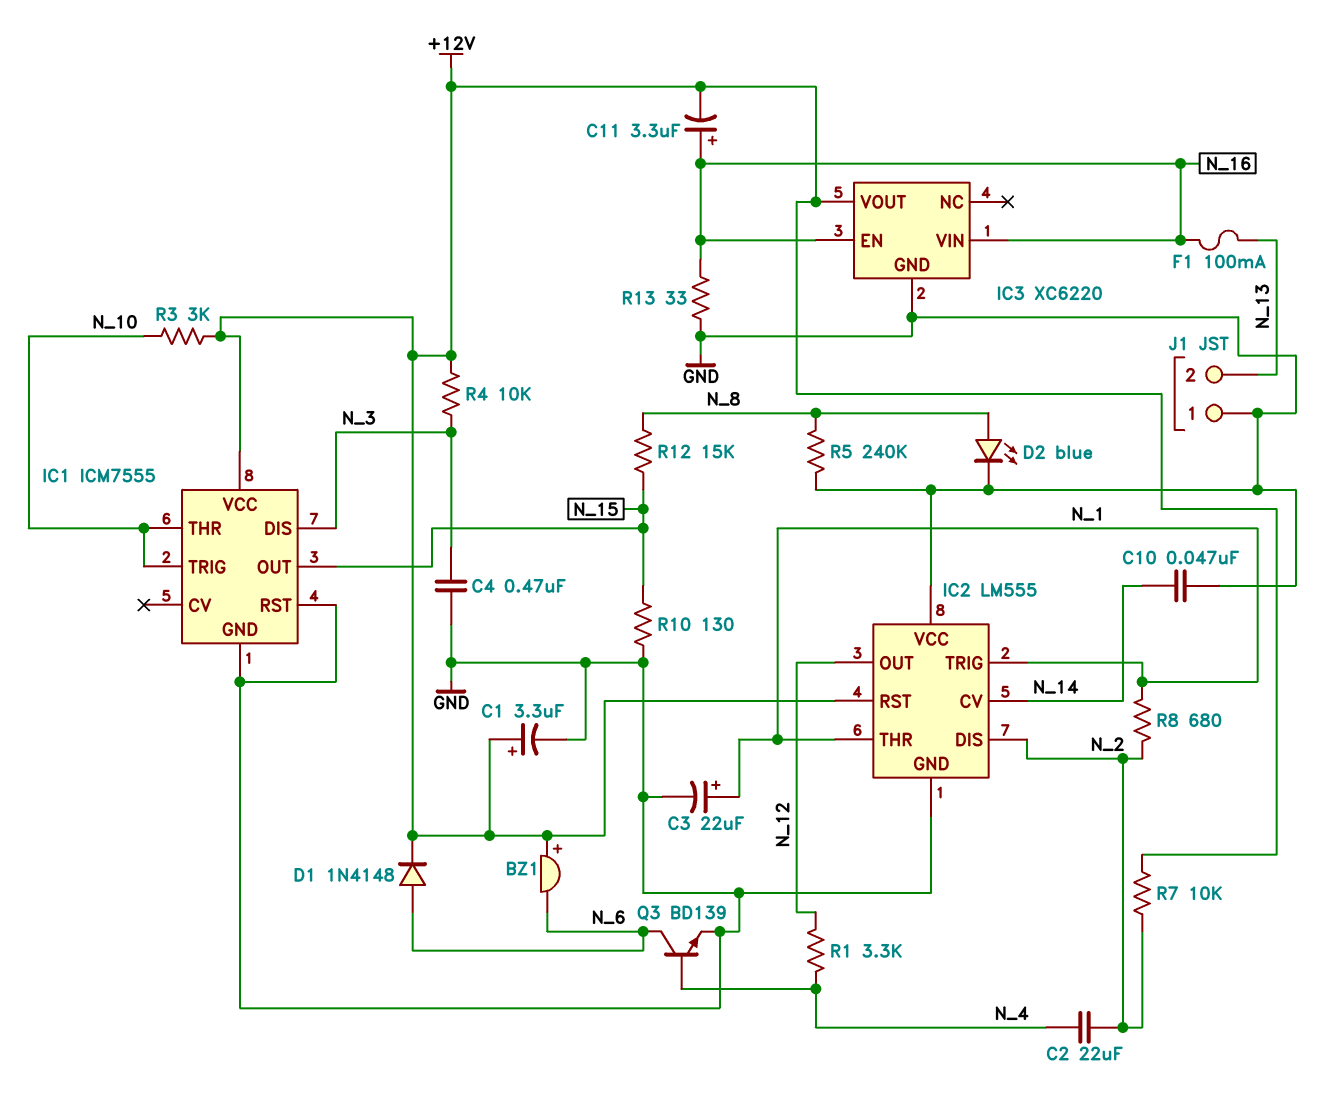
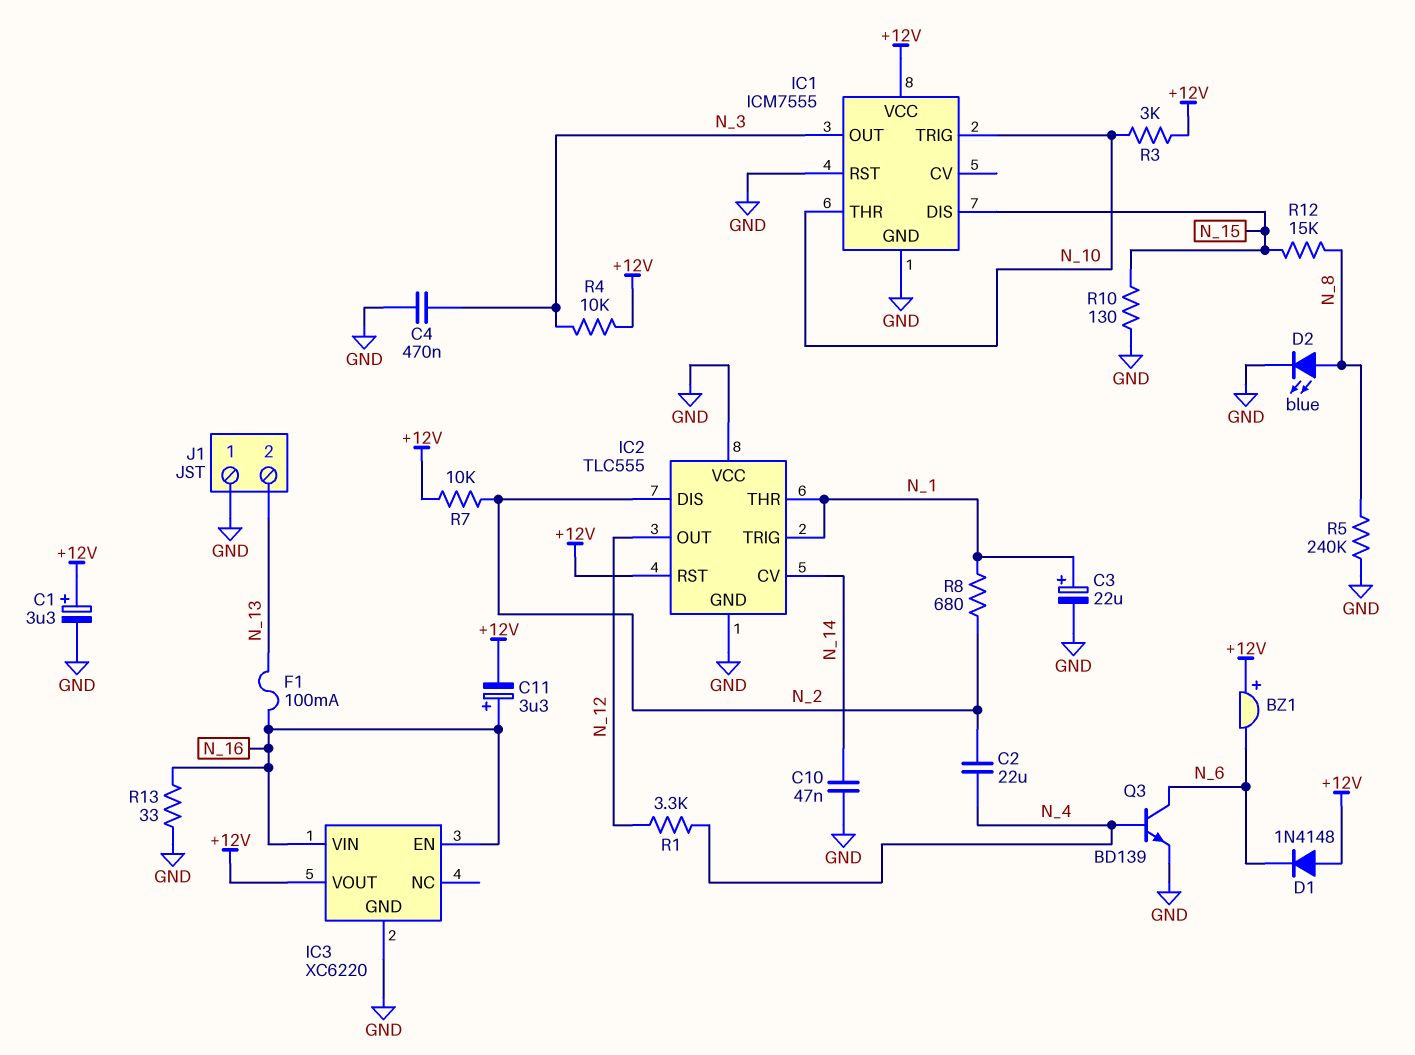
D1: diode 1N4148 (A N_6, K +12V) -> diode 1N4148 (A +12V, K N_6)
IC1 pin DIS: N_3 -> N_15
IC1 pin OUT: N_15 -> N_3
IC2: LM555 -> TLC555

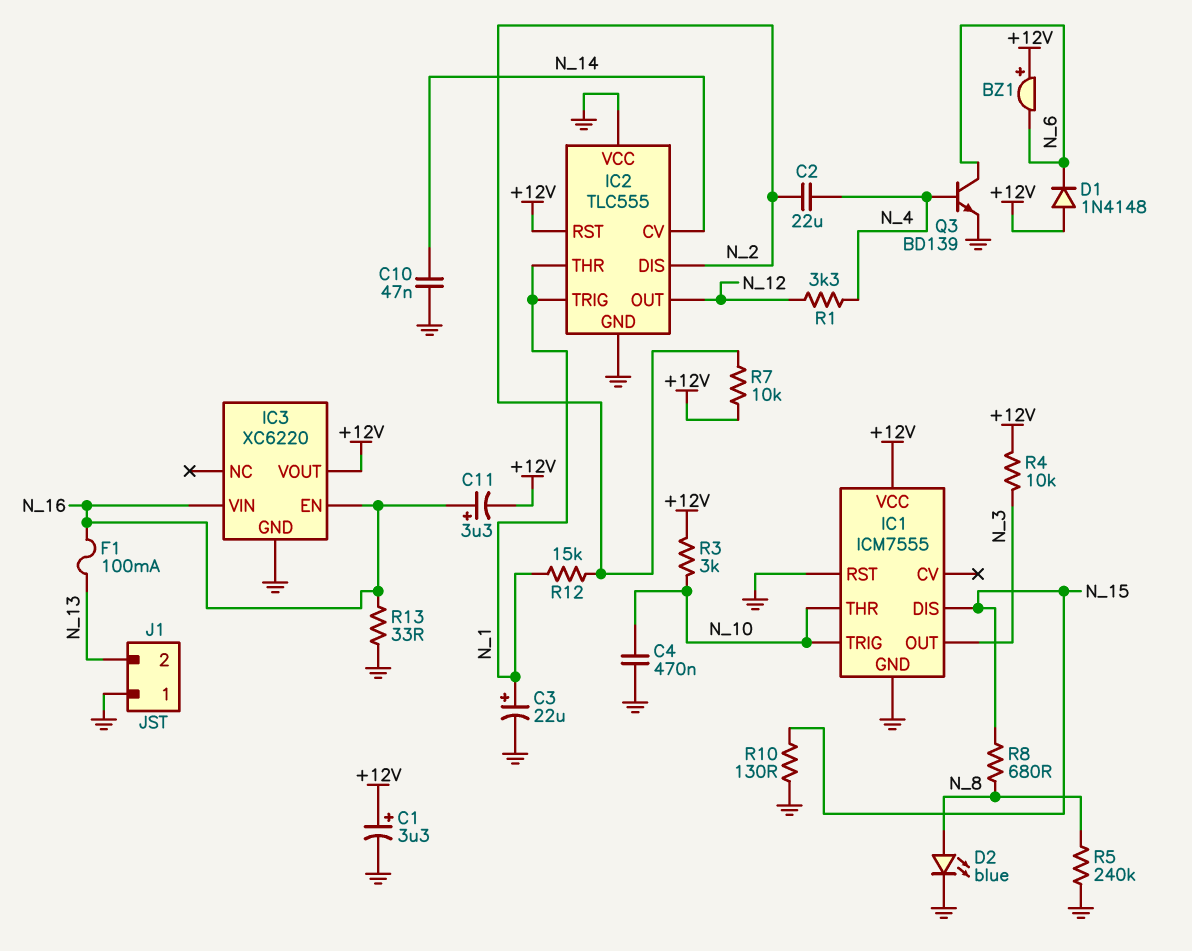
C4: 470nF (GND, N_3) -> 470nF (GND, N_10)
R8: 680 (N_1, N_2) -> 680 (N_8, N_15)
R12: 15k (N_8, N_15) -> 15k (N_1, N_2)

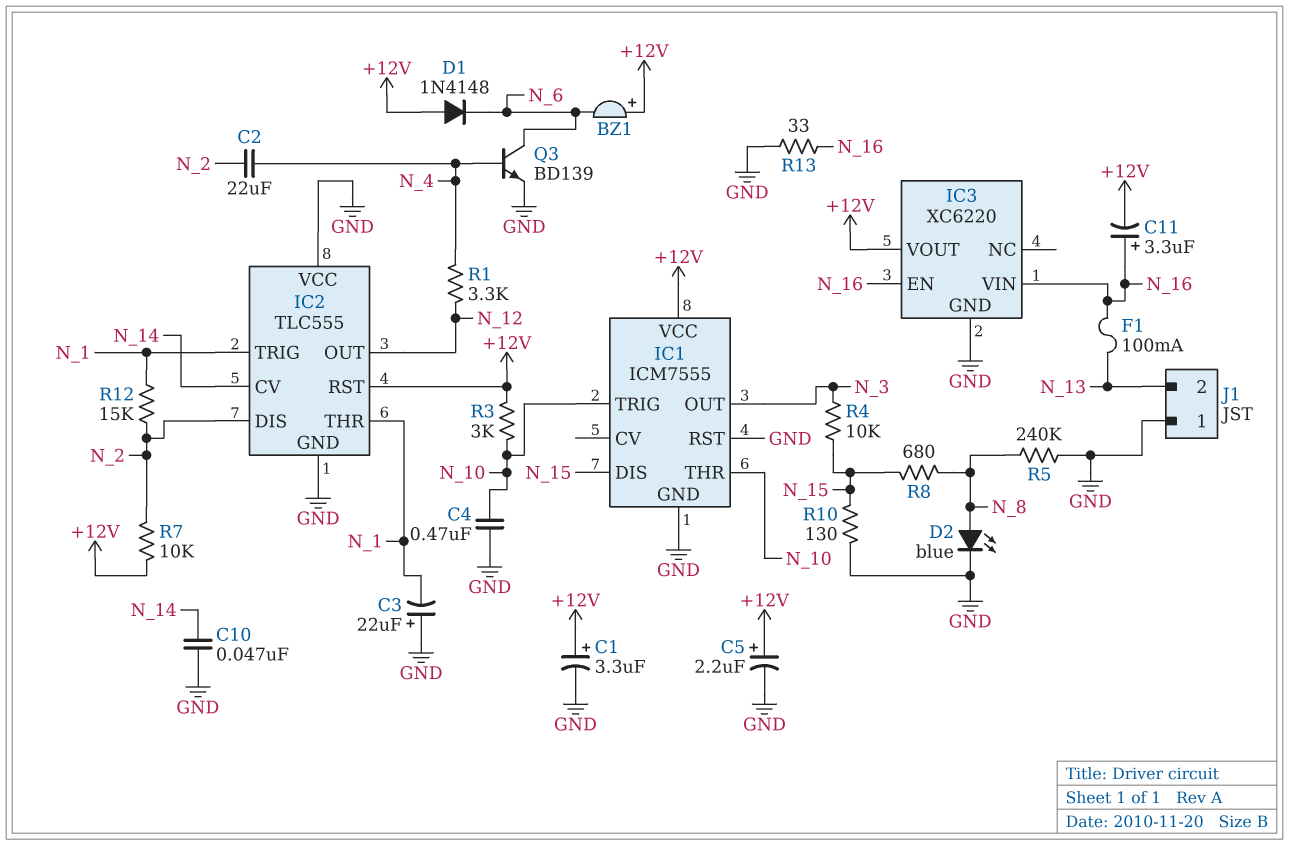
C3: 22uF (plus N_1, minus GND) -> 22uF (plus GND, minus N_1)
C5: none -> 2.2uF (plus +12V, minus GND)
R4: 10k (+12V, N_3) -> 10k (N_3, N_15)

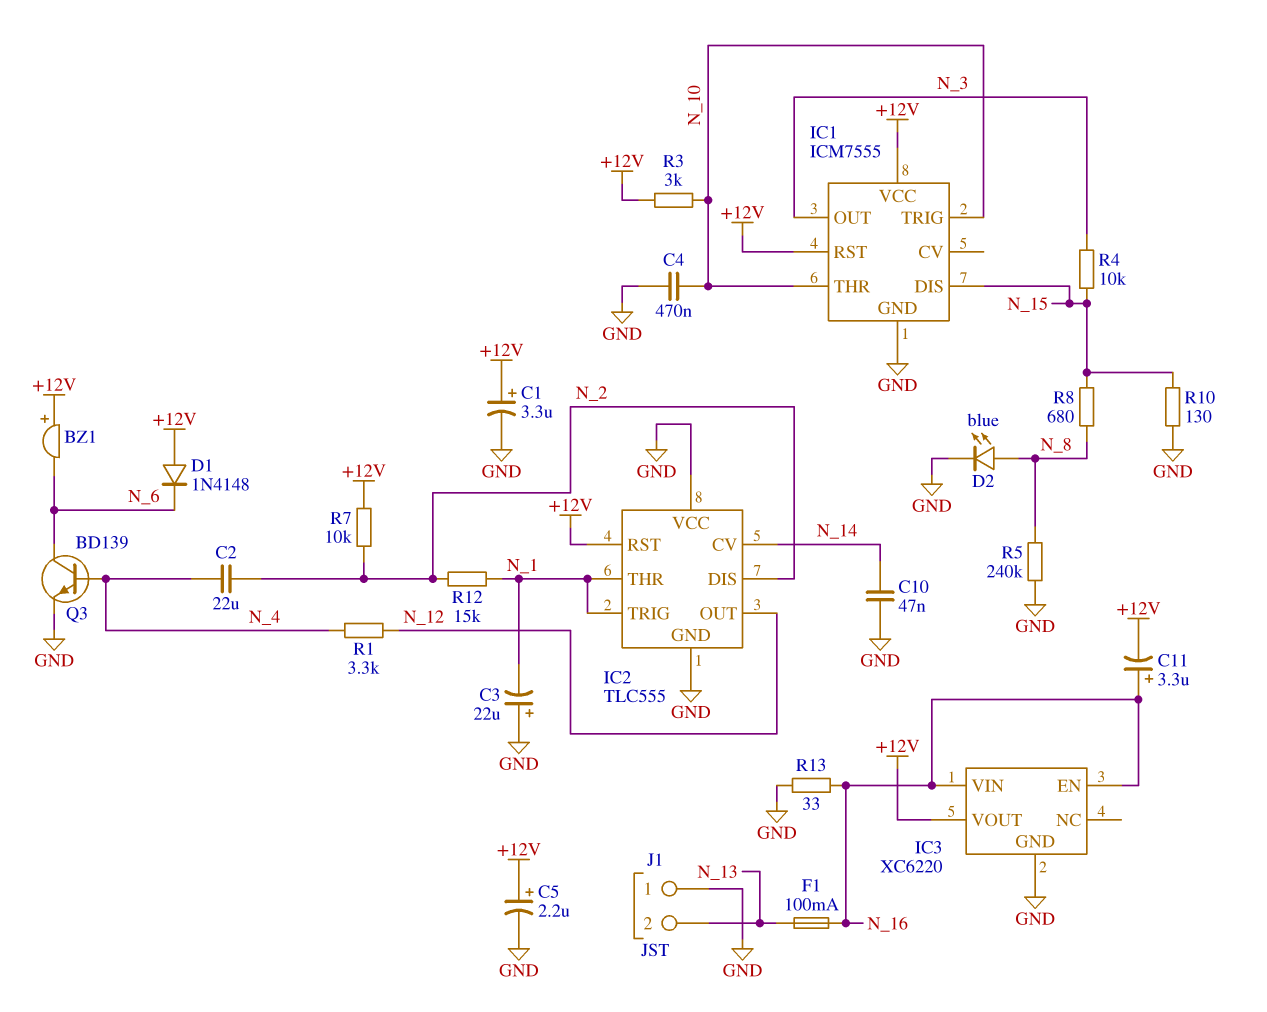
IC1 pin RST: GND -> +12V

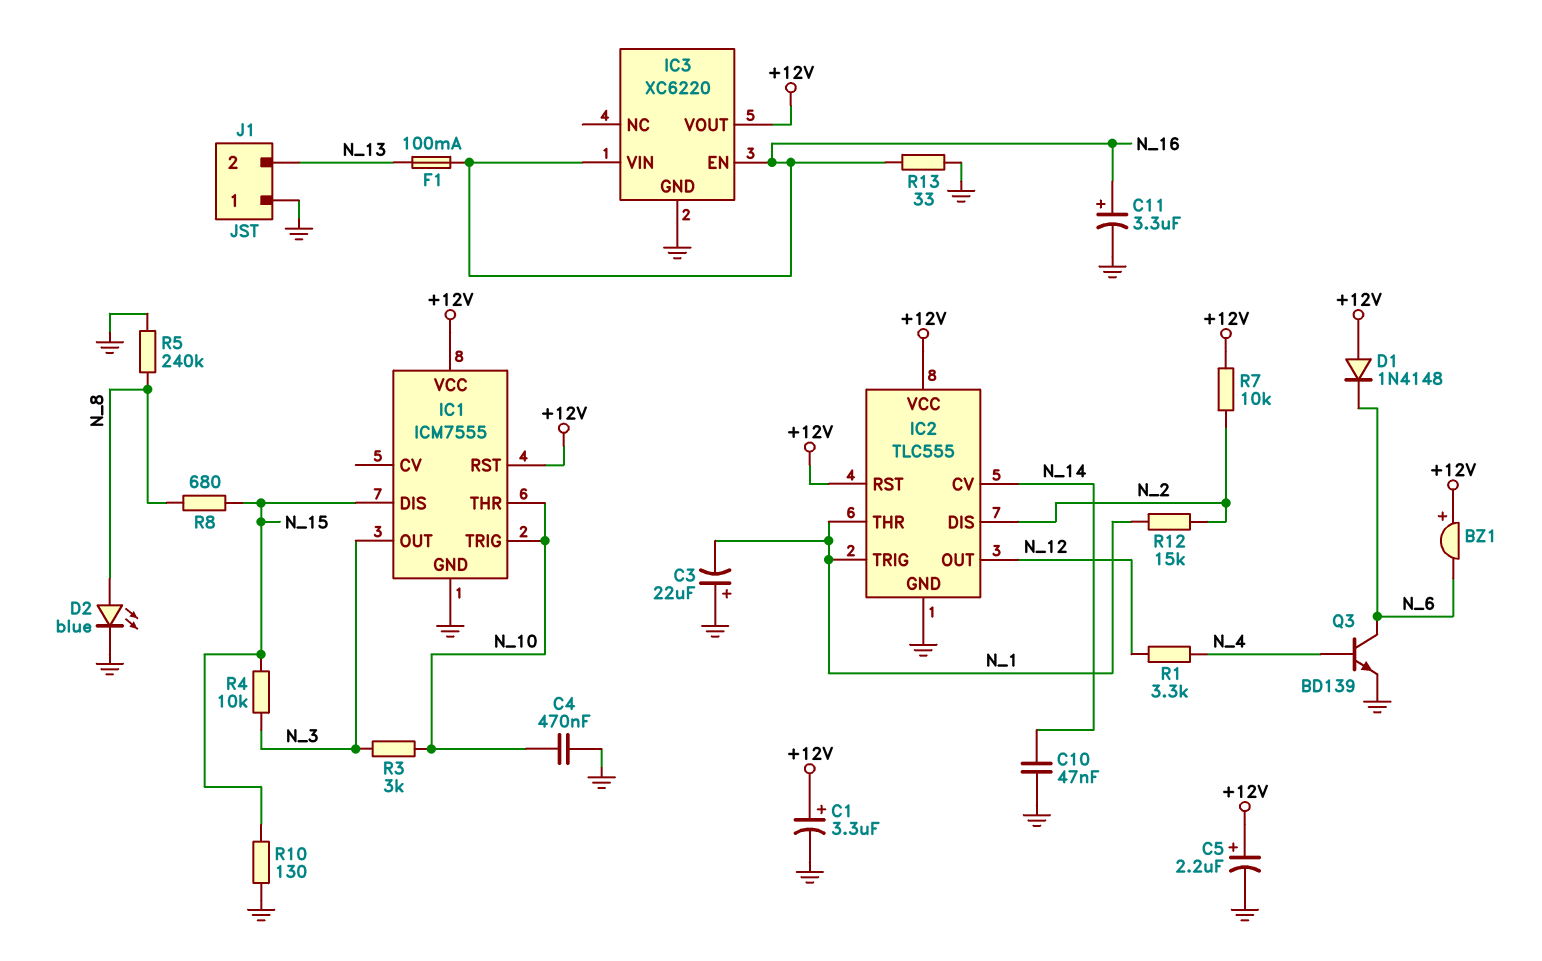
C2: 22uF (N_2, N_4) -> none
C11: 3.3uF (plus N_16, minus +12V) -> 3.3uF (plus N_16, minus GND)
IC2 pin VCC: GND -> +12V
R3: 3k (+12V, N_10) -> 3k (N_3, N_10)

